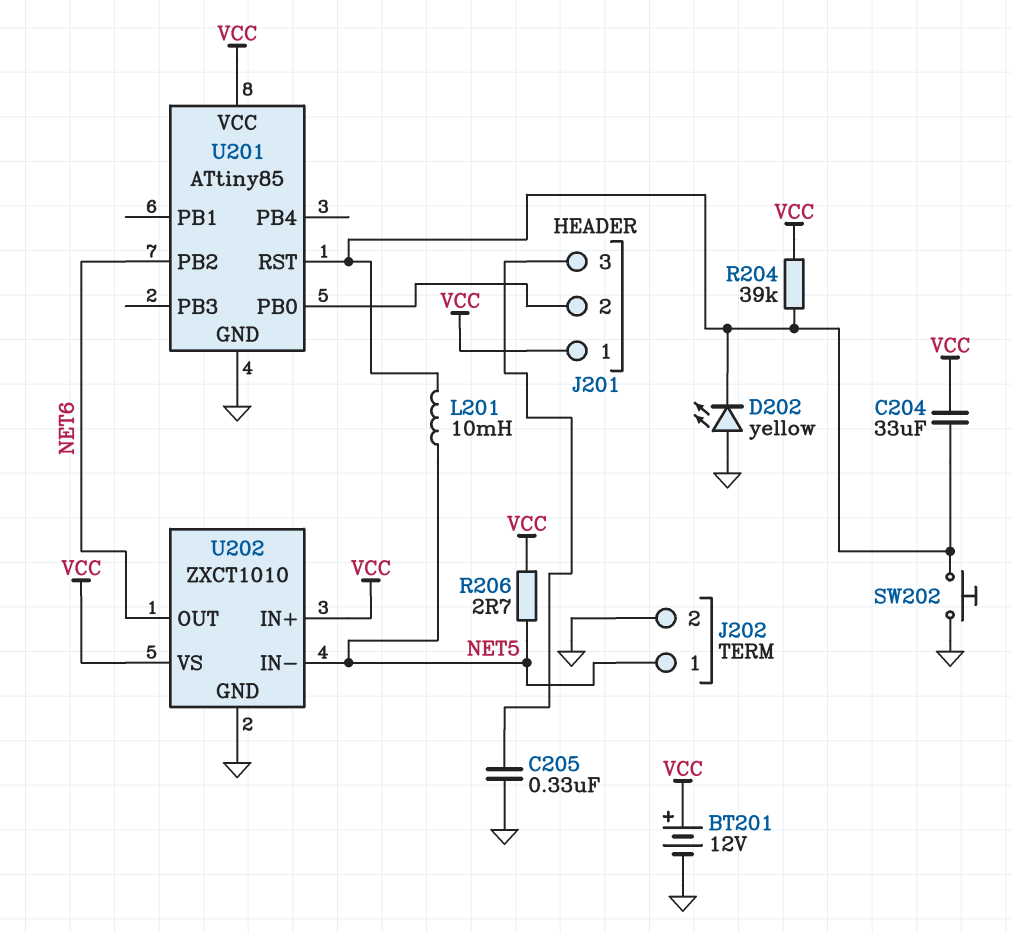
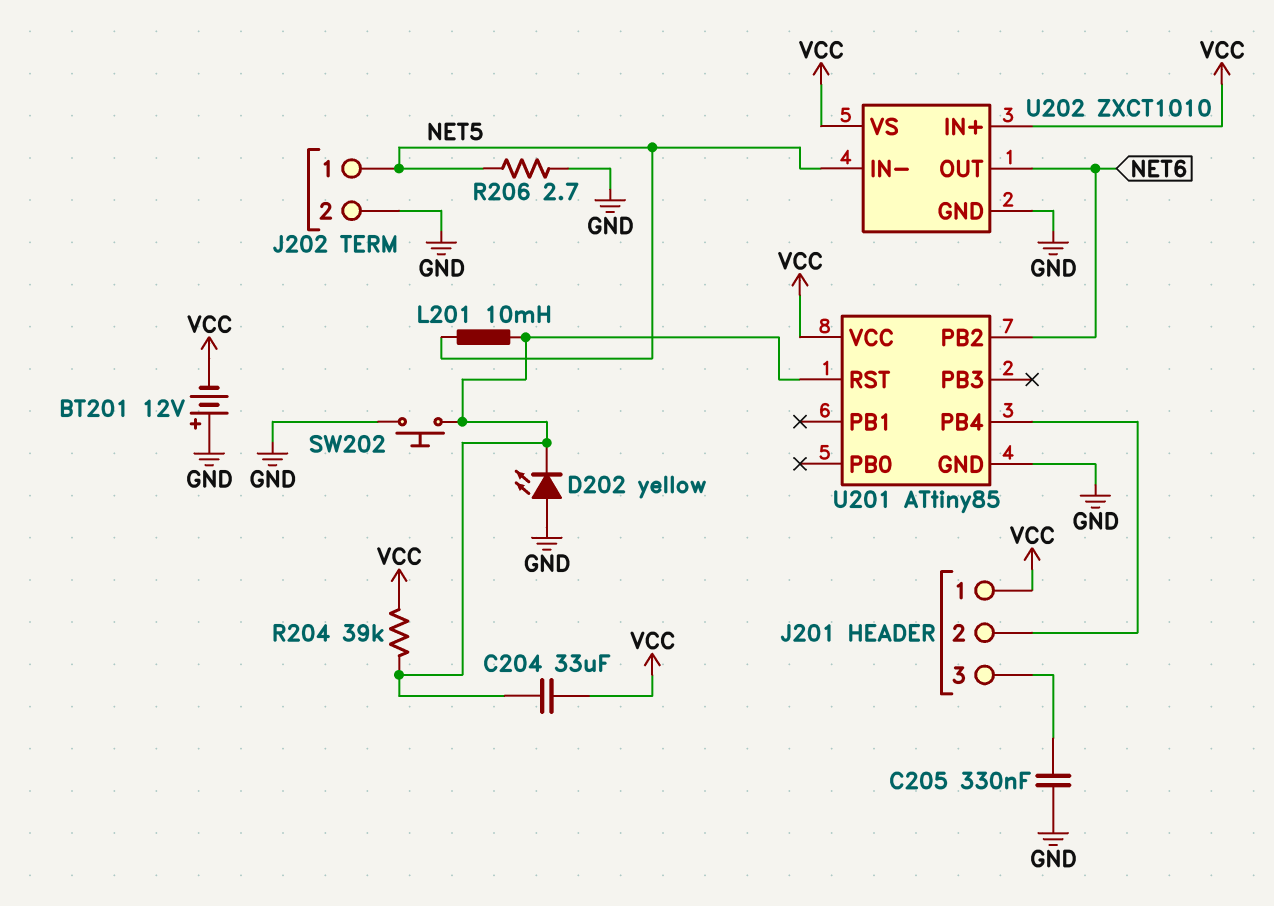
BT201: 12V (plus VCC, minus GND) -> 12V (plus GND, minus VCC)
R206: 2.7 (NET5, VCC) -> 2.7 (GND, NET5)
U201 pin PB0: J201/2 -> none
U201 pin PB4: none -> J201/2

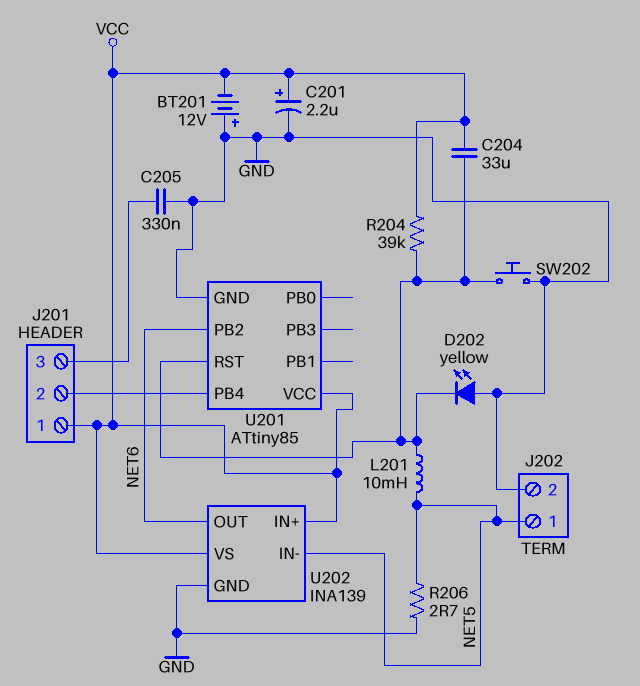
C201: none -> 2.2uF (plus VCC, minus GND)
U202: ZXCT1010 -> INA139

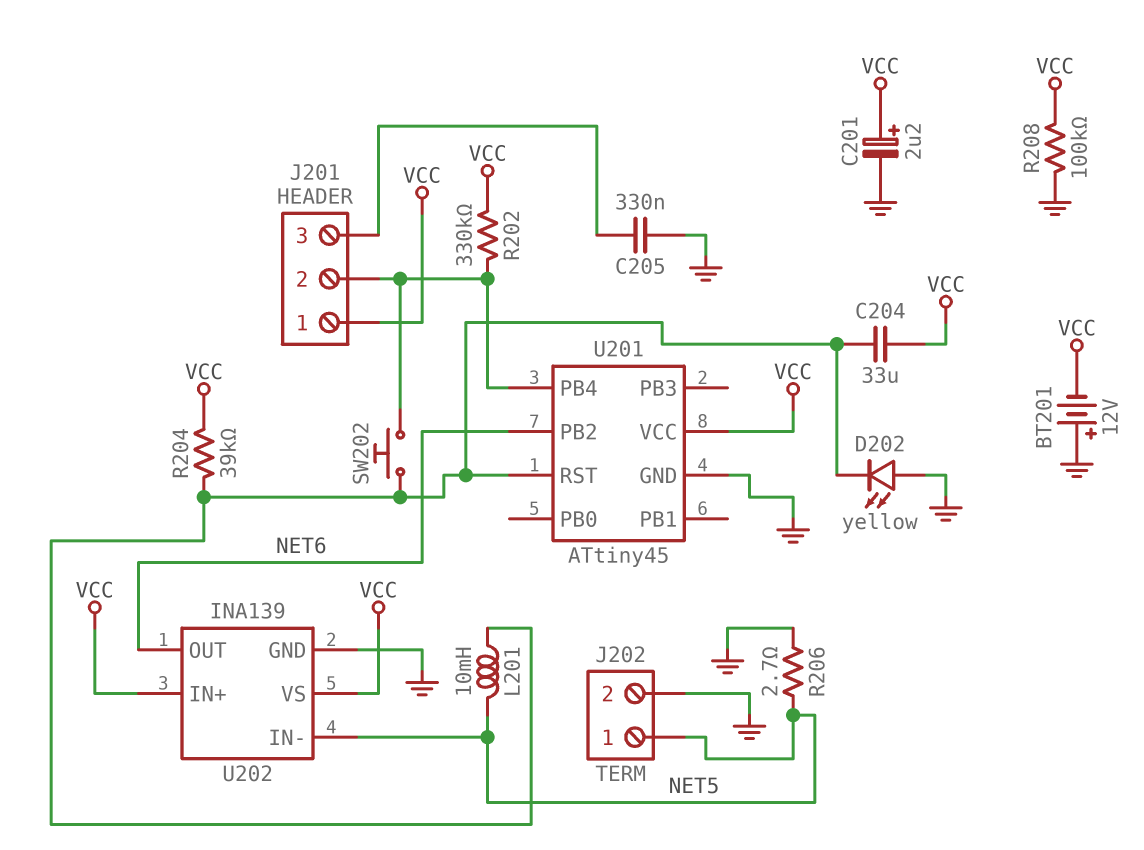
R202: none -> 330k (J201/2, VCC)
R208: none -> 100k (GND, VCC)
SW202: button (GND, U201/RST) -> button (J201/2, U201/RST)
U201: ATtiny85 -> ATtiny45

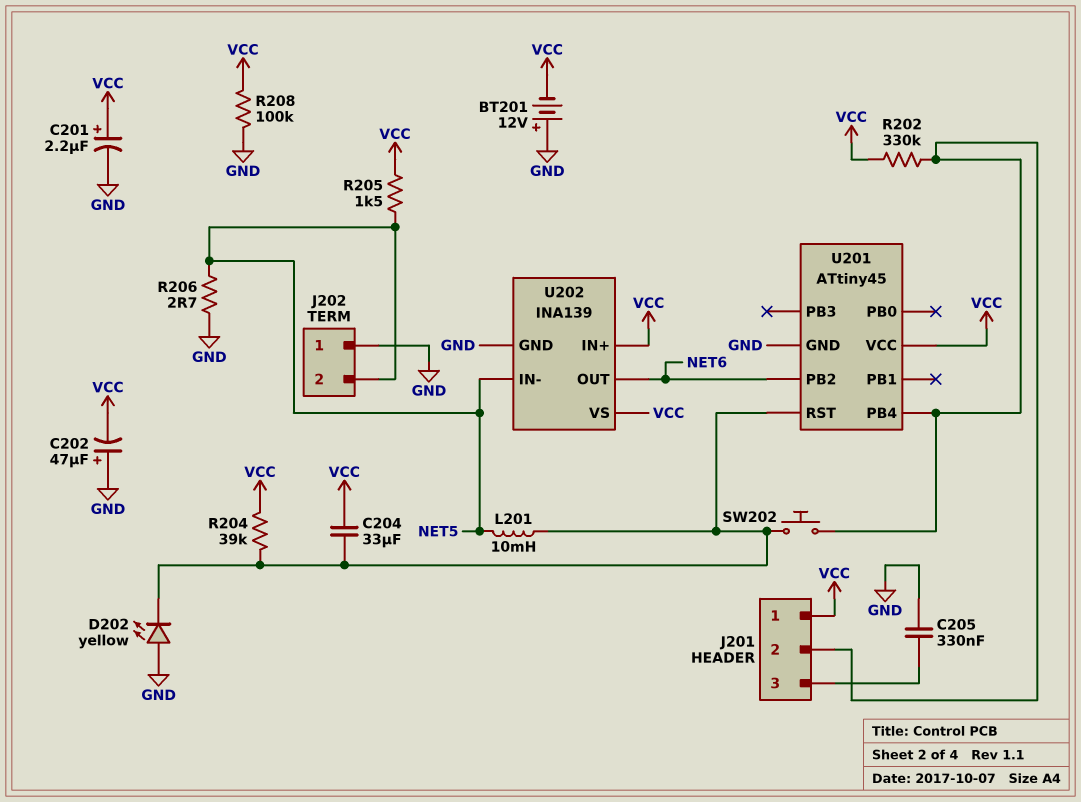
C202: none -> 47uF (plus GND, minus VCC)
J202 pin 1: NET5 -> GND
J202 pin 2: GND -> NET5
R205: none -> 1.5k (NET5, VCC)

